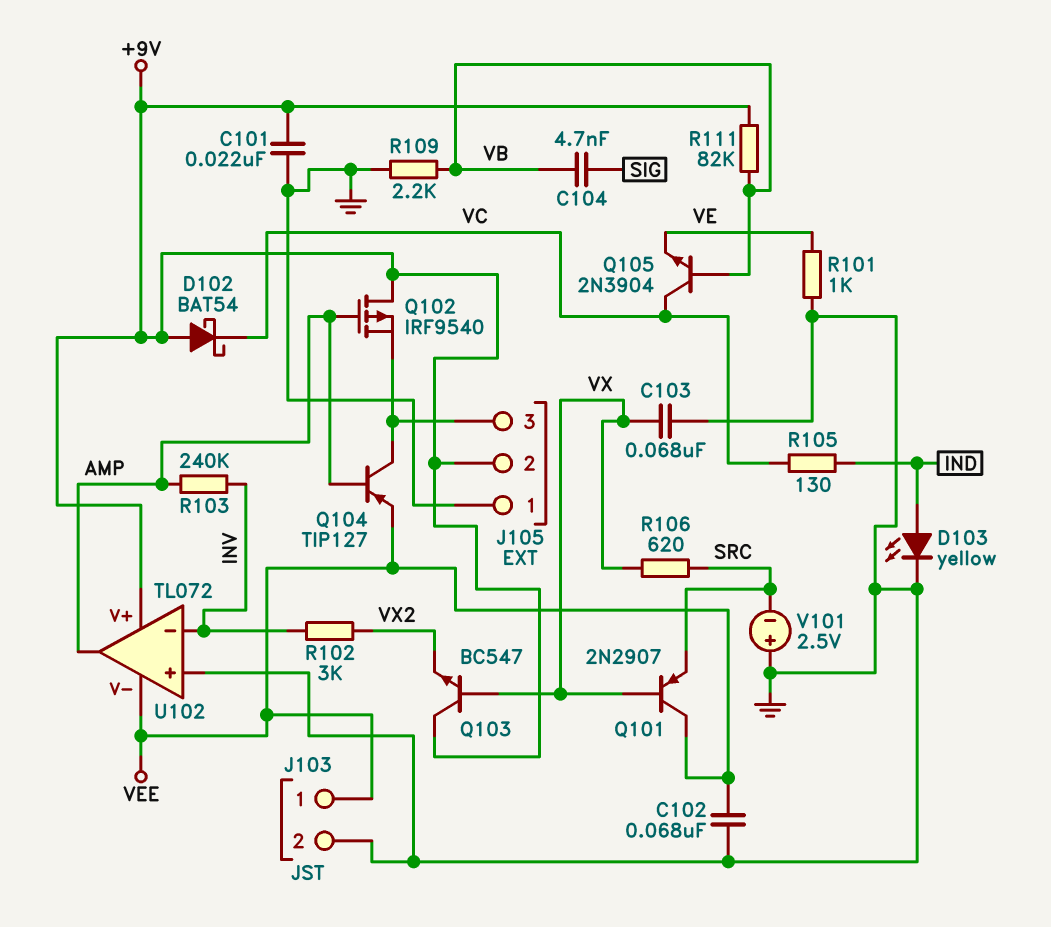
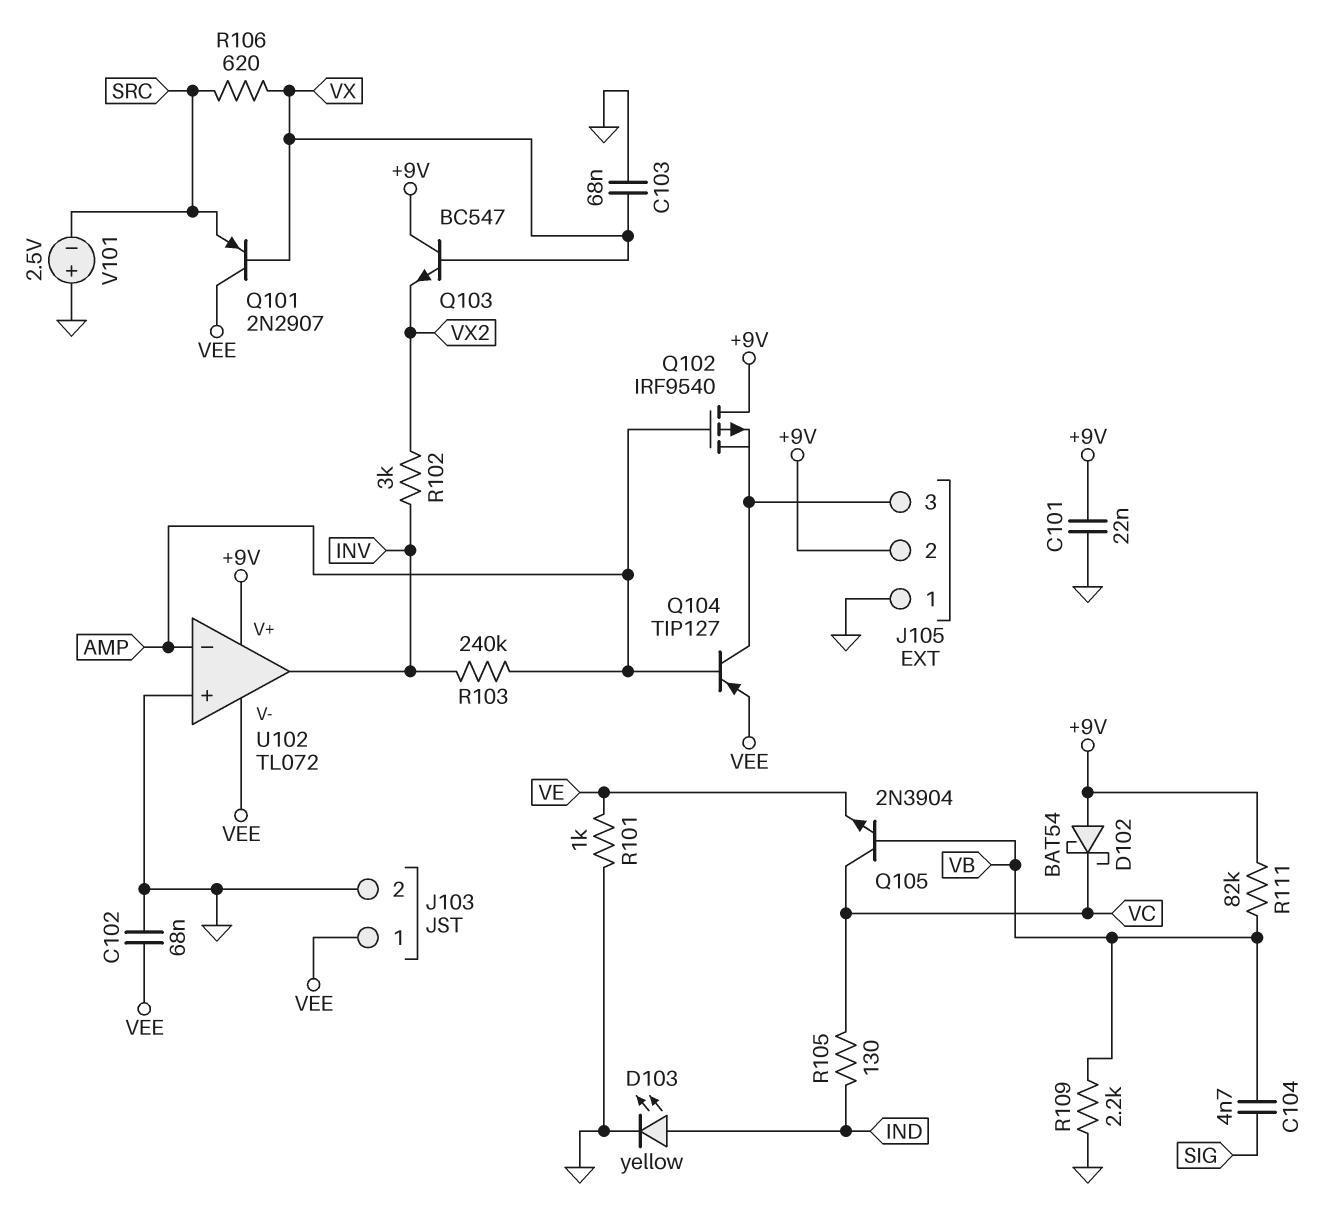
U102 pin in-: INV -> AMP
U102 pin out: AMP -> INV

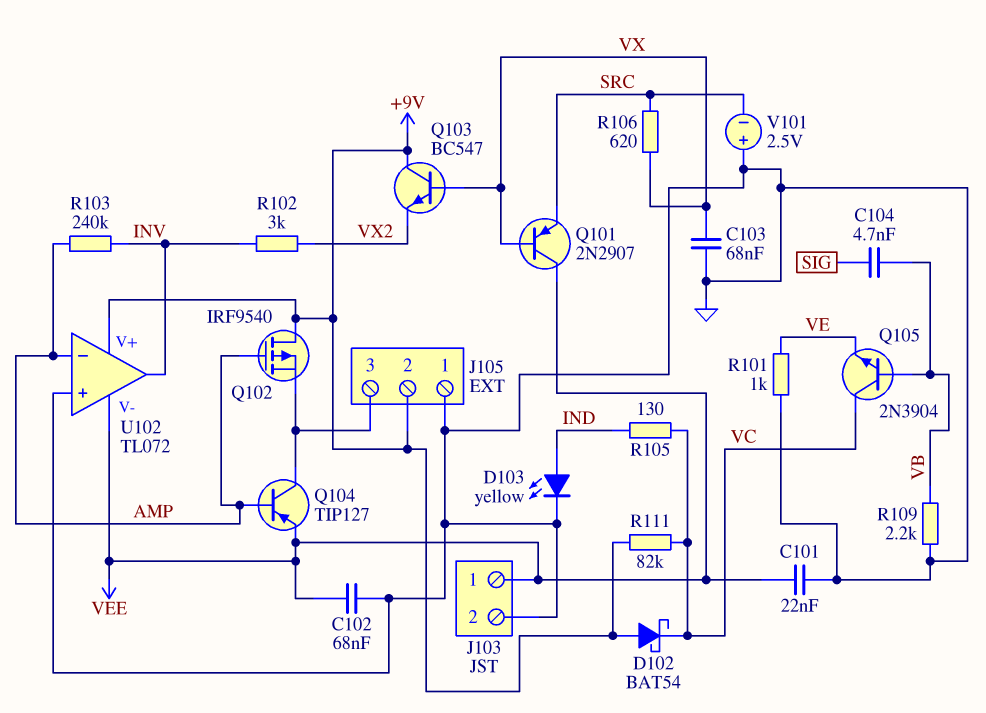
C101: 22nF (+9V, GND) -> 22nF (GND, VEE)
R111: 82k (+9V, VB) -> 82k (+9V, VC)

